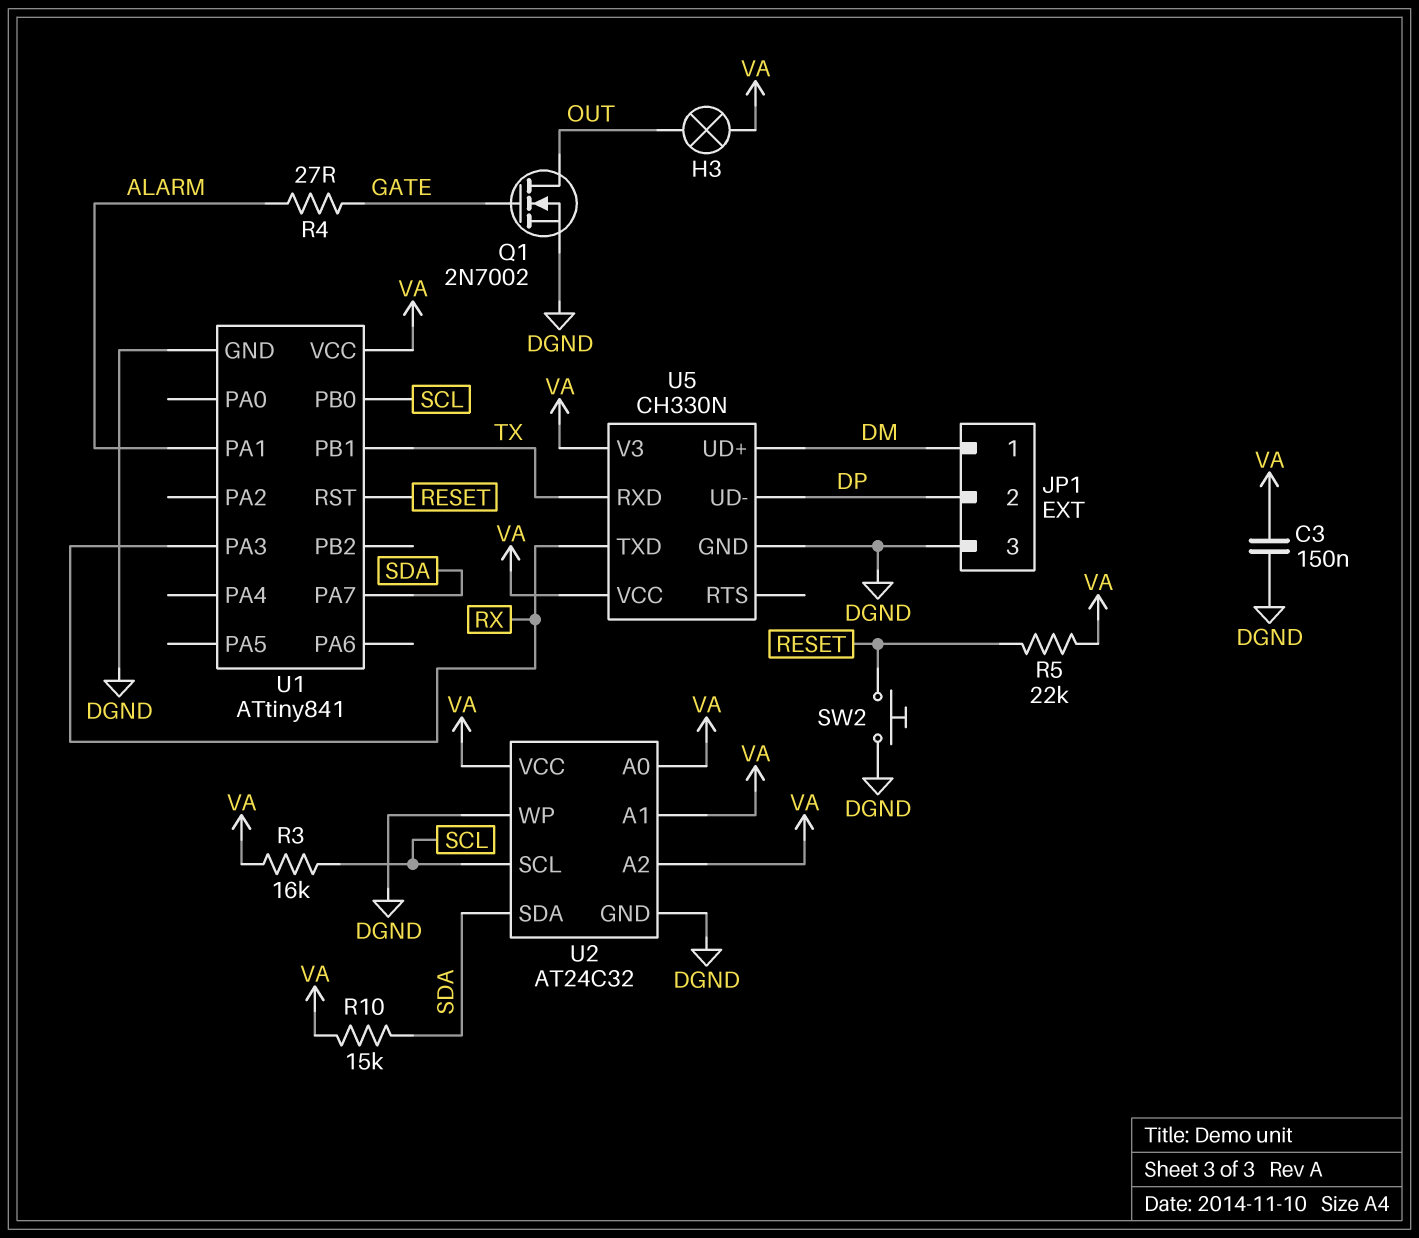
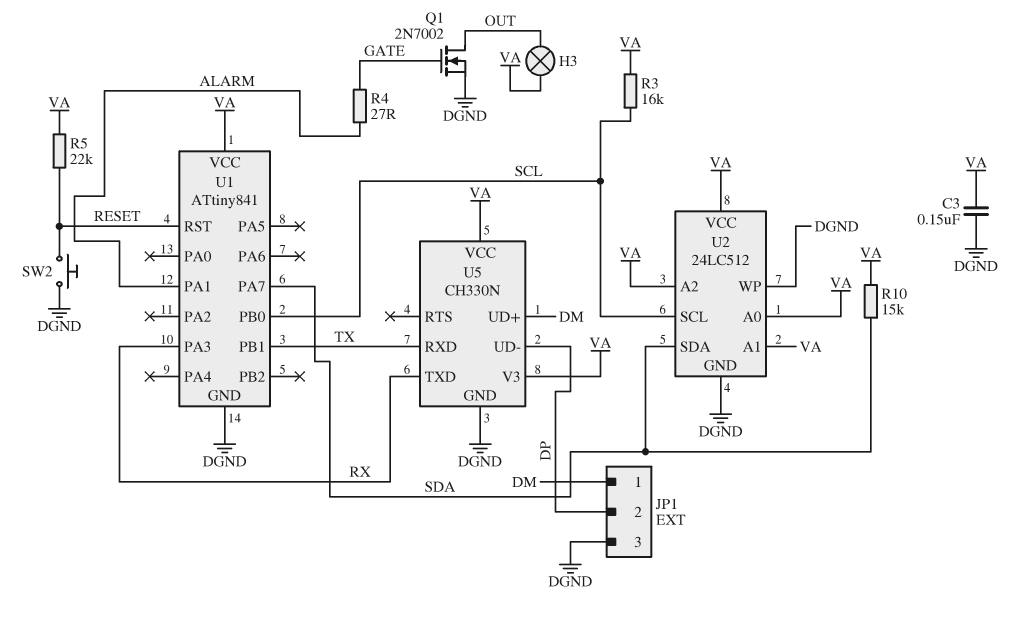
U2: AT24C32 -> 24LC512

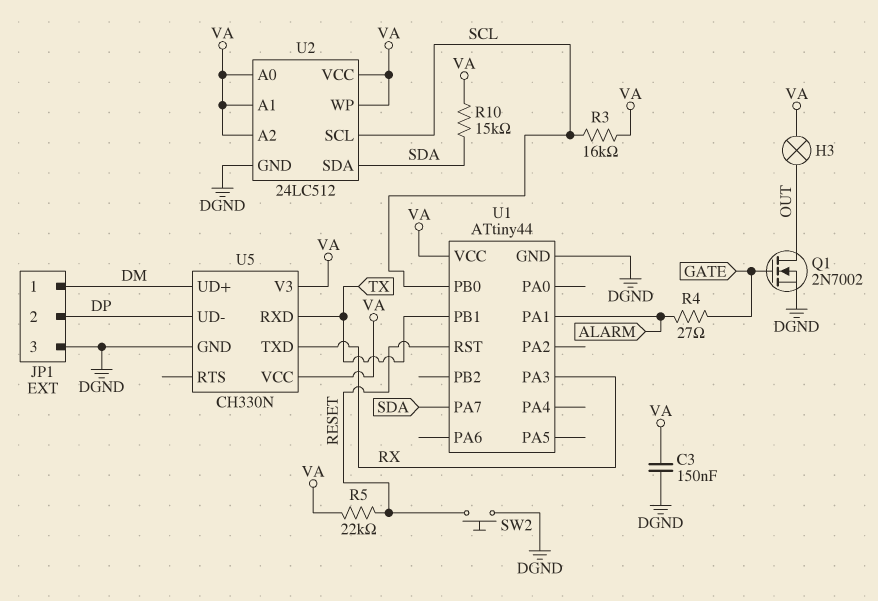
U1: ATtiny841 -> ATtiny44
U2 pin WP: DGND -> VA

